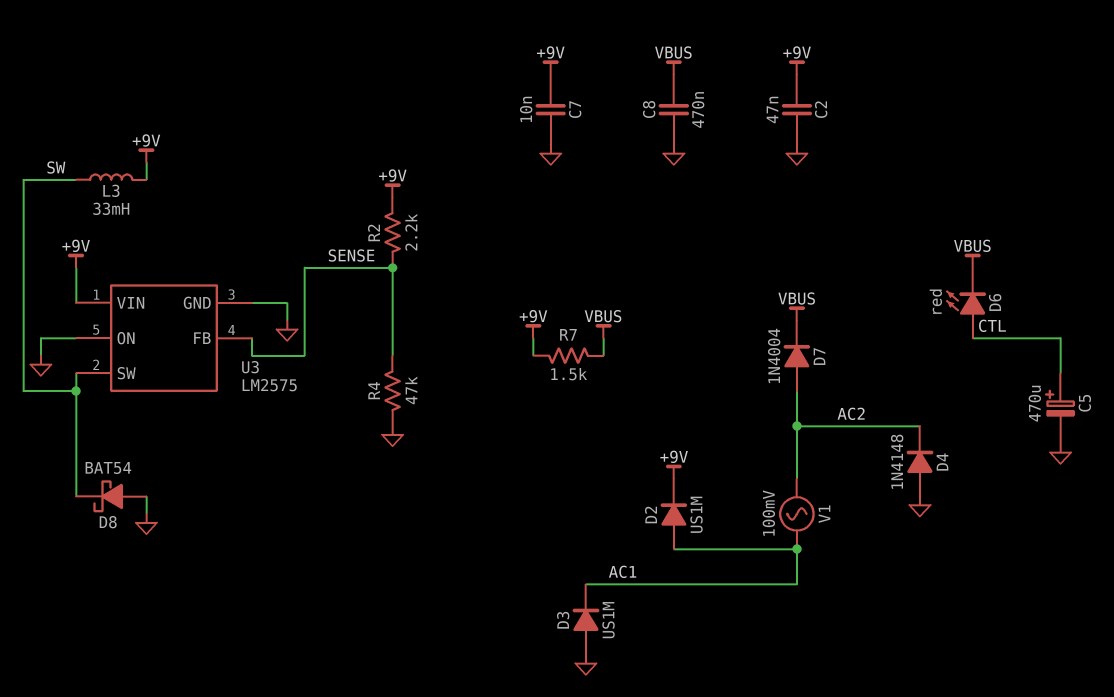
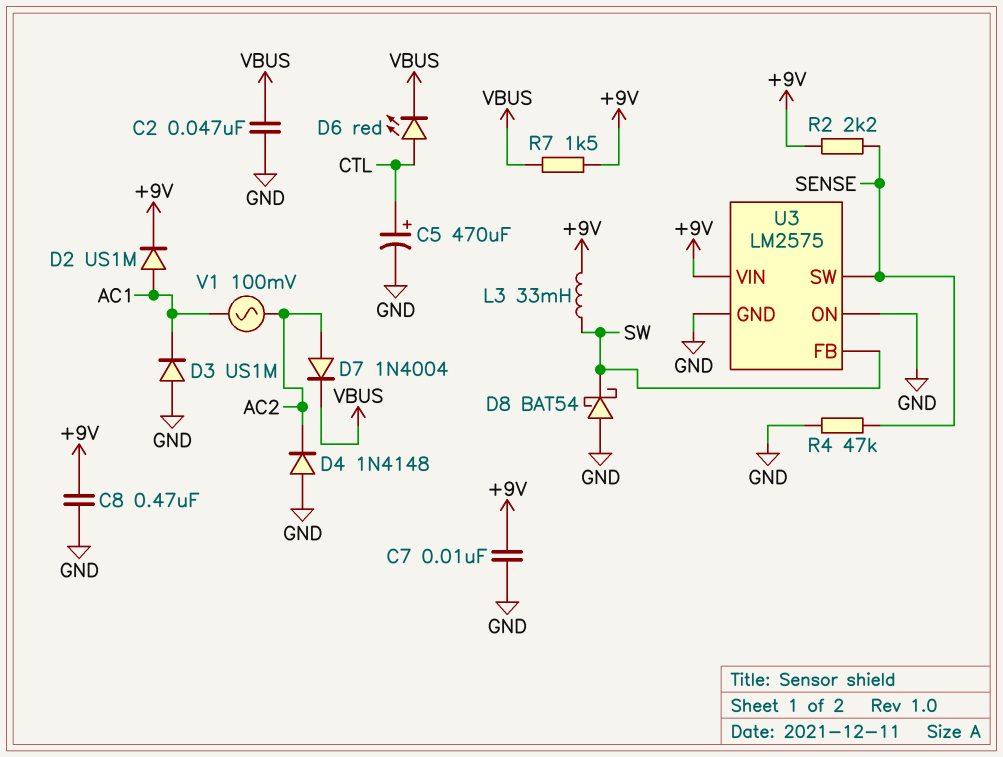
C2: 47nF (+9V, GND) -> 47nF (GND, VBUS)
C8: 470nF (GND, VBUS) -> 470nF (+9V, GND)
U3 pin FB: SENSE -> SW
U3 pin SW: SW -> SENSE

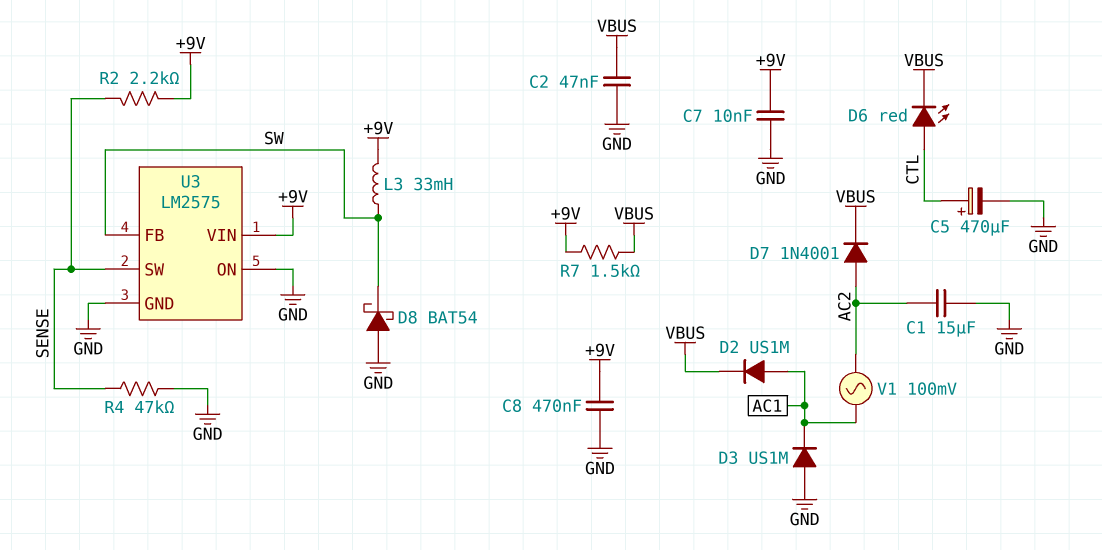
C1: none -> 15uF (AC2, GND)
D2: diode US1M (A AC1, K +9V) -> diode US1M (A AC1, K VBUS)
D4: diode 1N4148 (A GND, K AC2) -> none
D7: diode 1N4004 (A AC2, K VBUS) -> diode 1N4001 (A AC2, K VBUS)

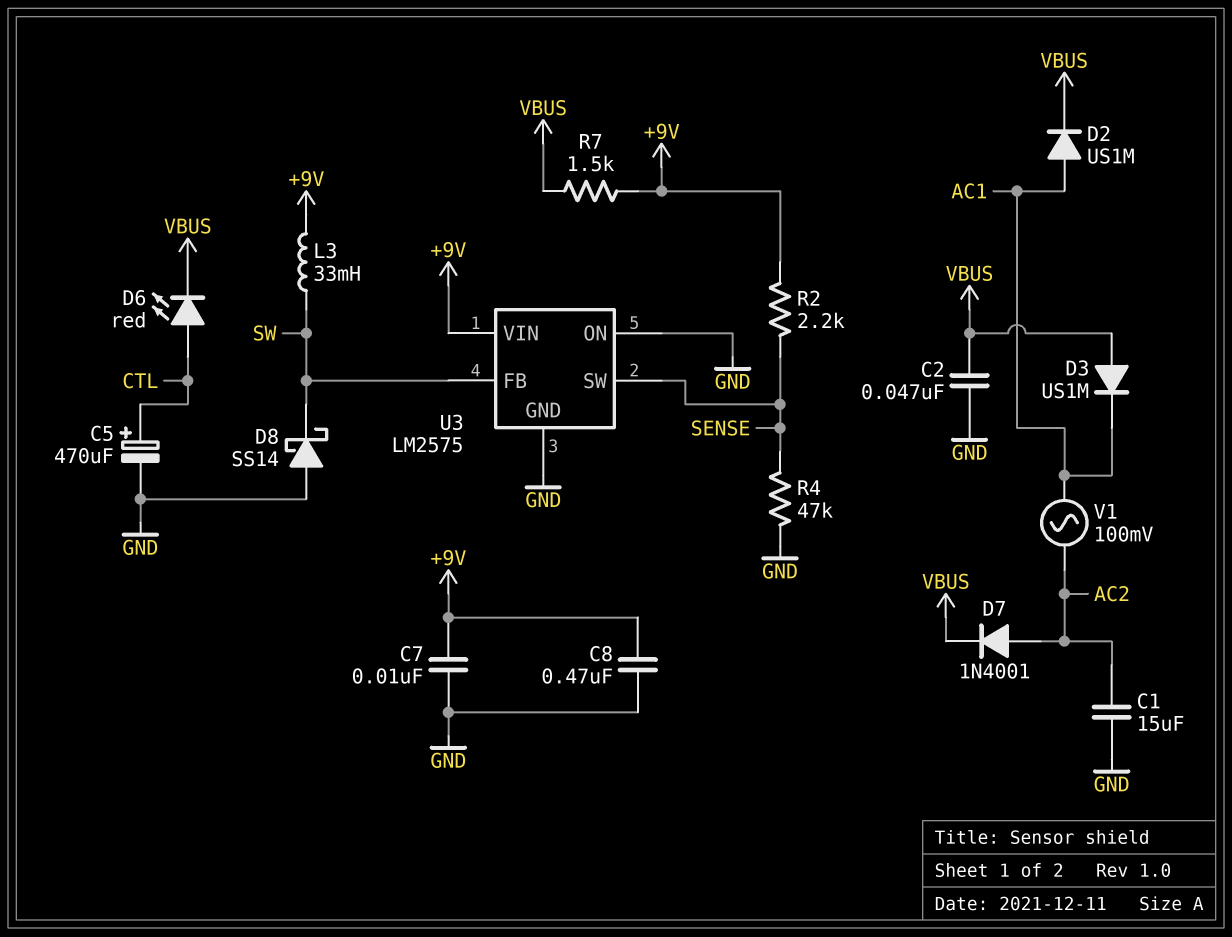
D3: diode US1M (A GND, K AC1) -> diode US1M (A VBUS, K AC1)
D8: schottky BAT54 (A GND, K SW) -> schottky SS14 (A GND, K SW)

